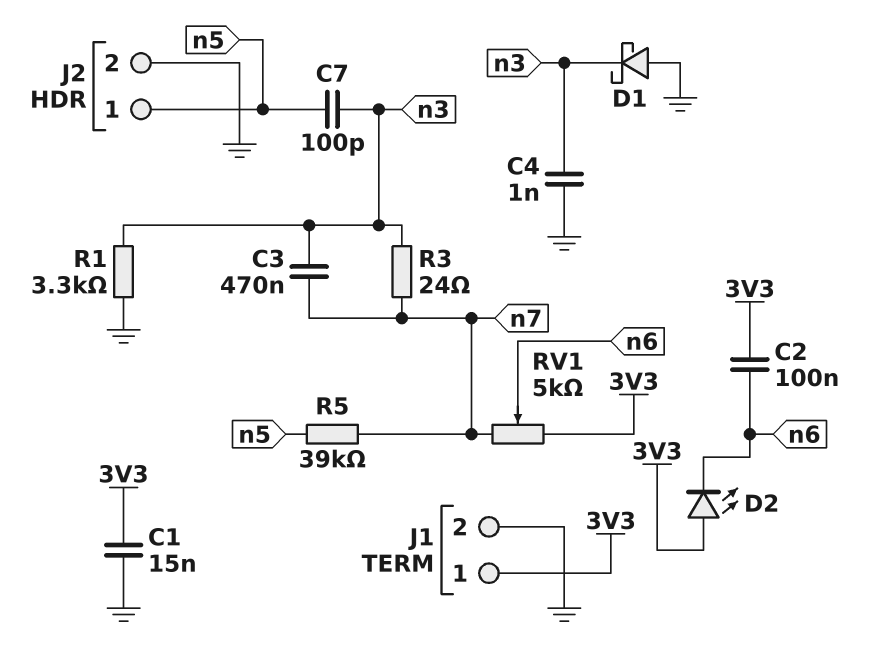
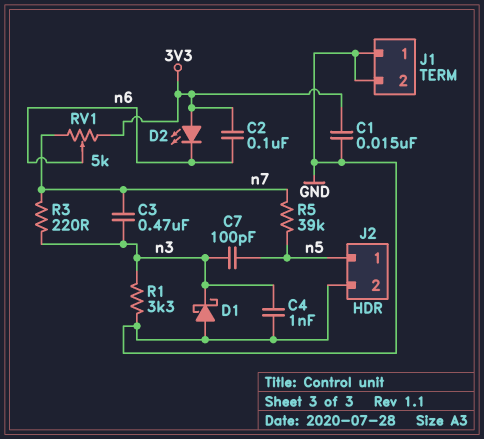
J1 pin 1: 3V3 -> GND
R3: 24 (n3, n7) -> 220 (n3, n7)

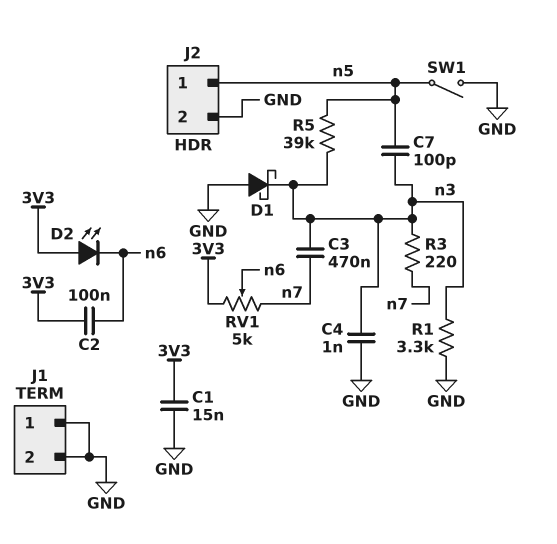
R5: 39k (n5, n7) -> 39k (n3, n5)
SW1: none -> switch (GND, n5)

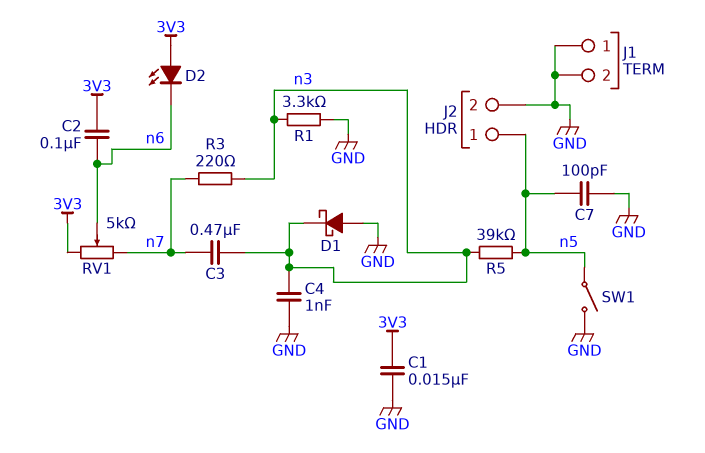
C7: 100pF (n3, n5) -> 100pF (GND, n5)

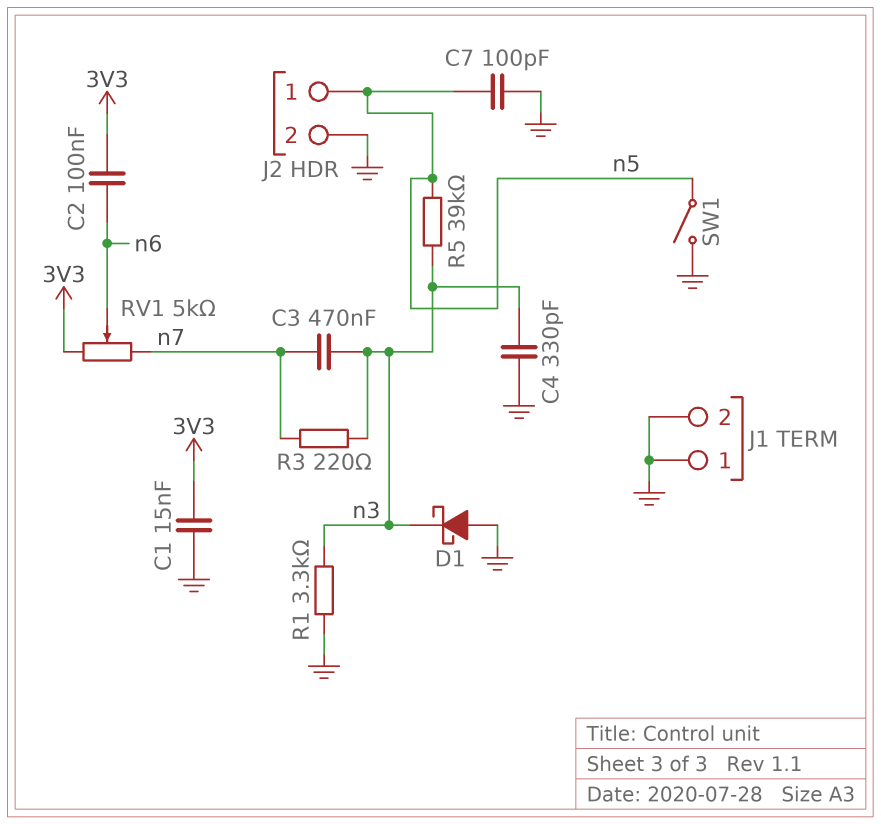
C4: 1nF (GND, n3) -> 330pF (GND, n3)
D2: LED (A 3V3, K n6) -> none

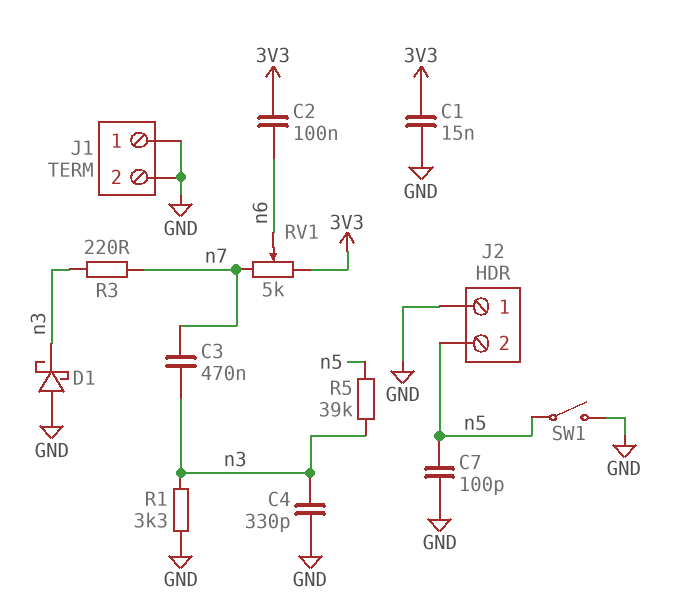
J2 pin 1: n5 -> GND
J2 pin 2: GND -> n5

